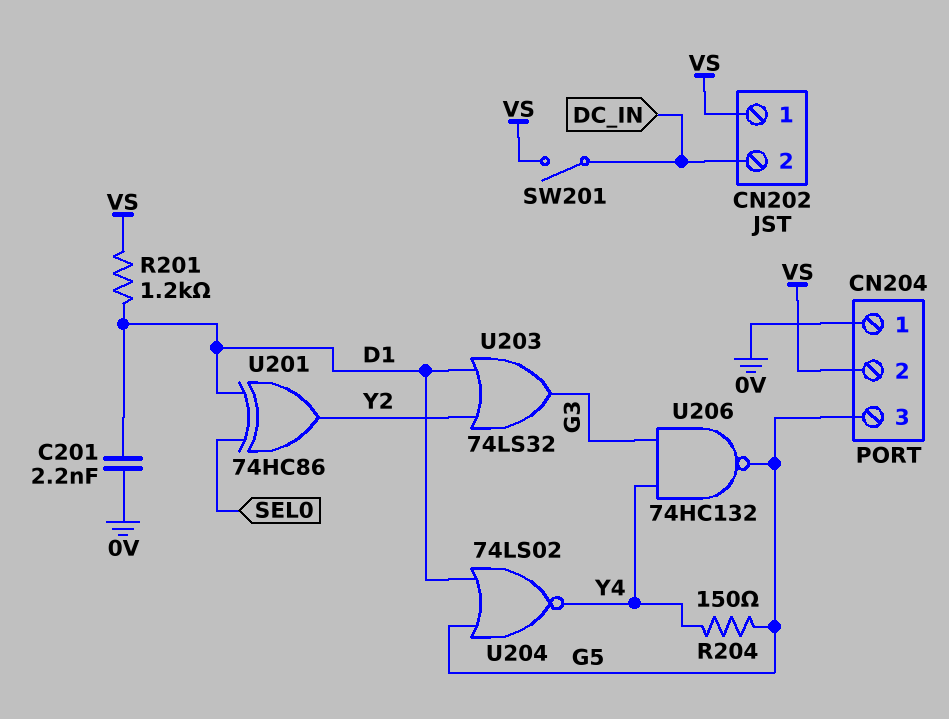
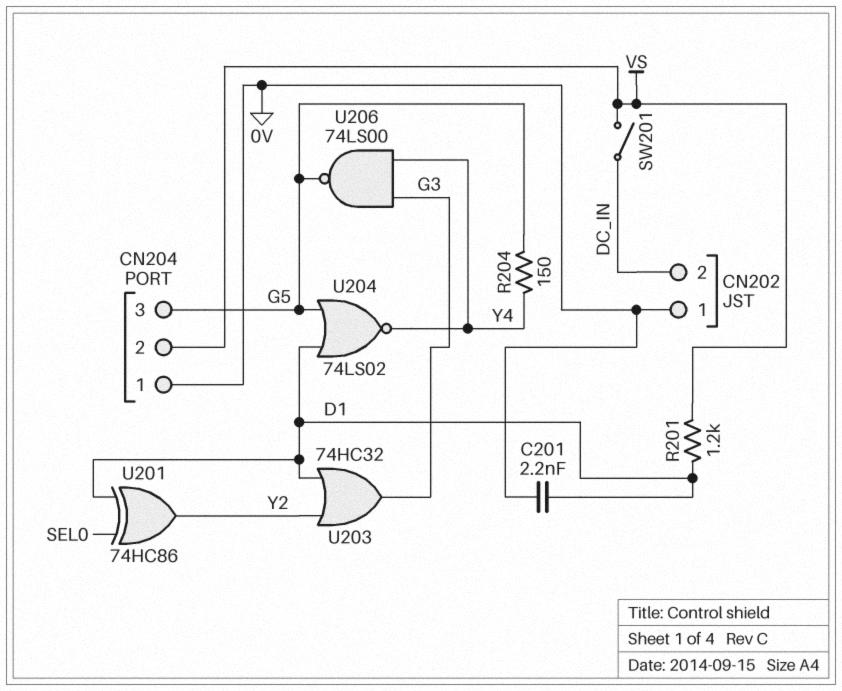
CN202 pin 1: VS -> 0V
U203: OR 74LS32 (in D1, in Y2, out G3) -> OR 74HC32 (in D1, in Y2, out G3)
U206: NAND 74HC132 (in G3, in Y4, out G5) -> NAND 74LS00 (in G3, in Y4, out G5)

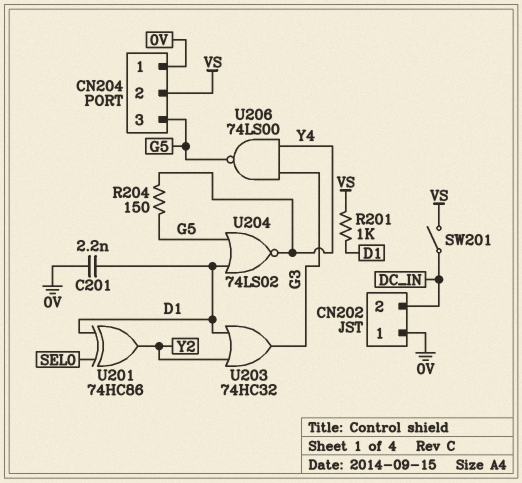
R201: 1.2k (D1, VS) -> 1k (D1, VS)

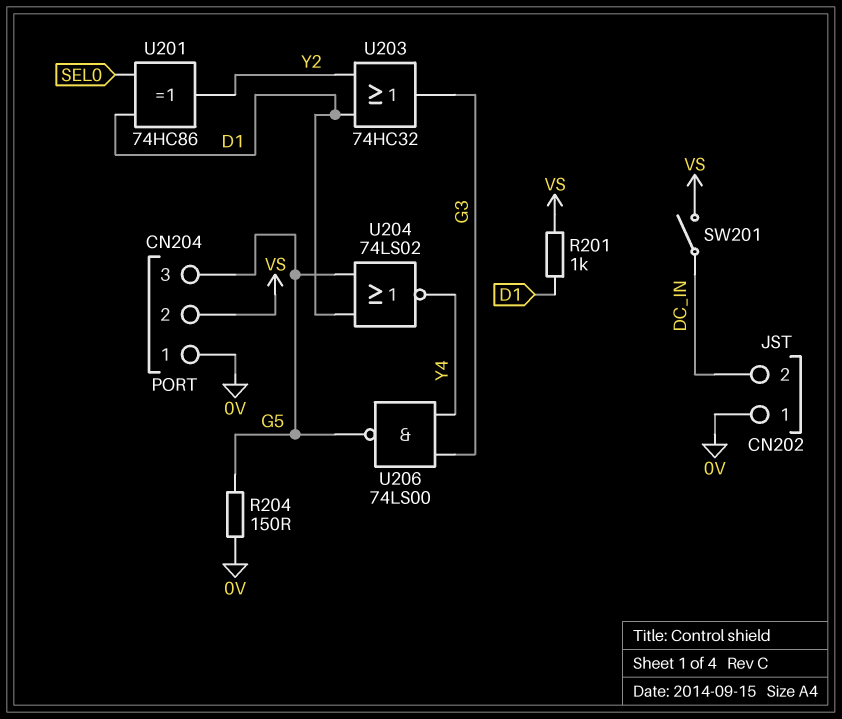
C201: 2.2nF (0V, D1) -> none
R204: 150 (G5, Y4) -> 150 (0V, G5)

